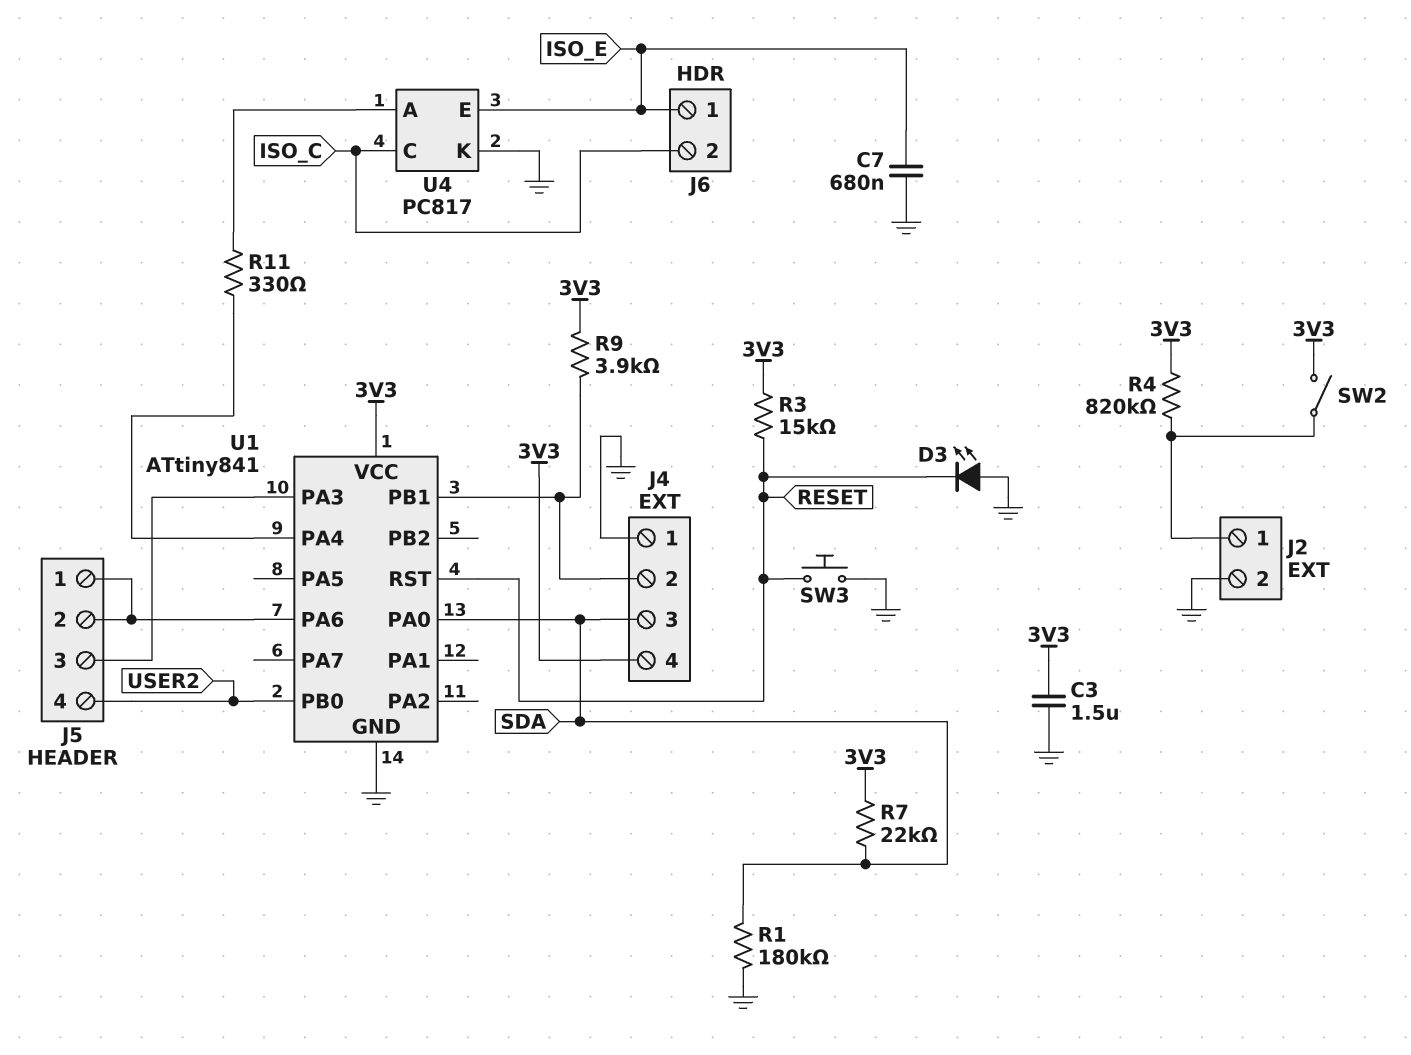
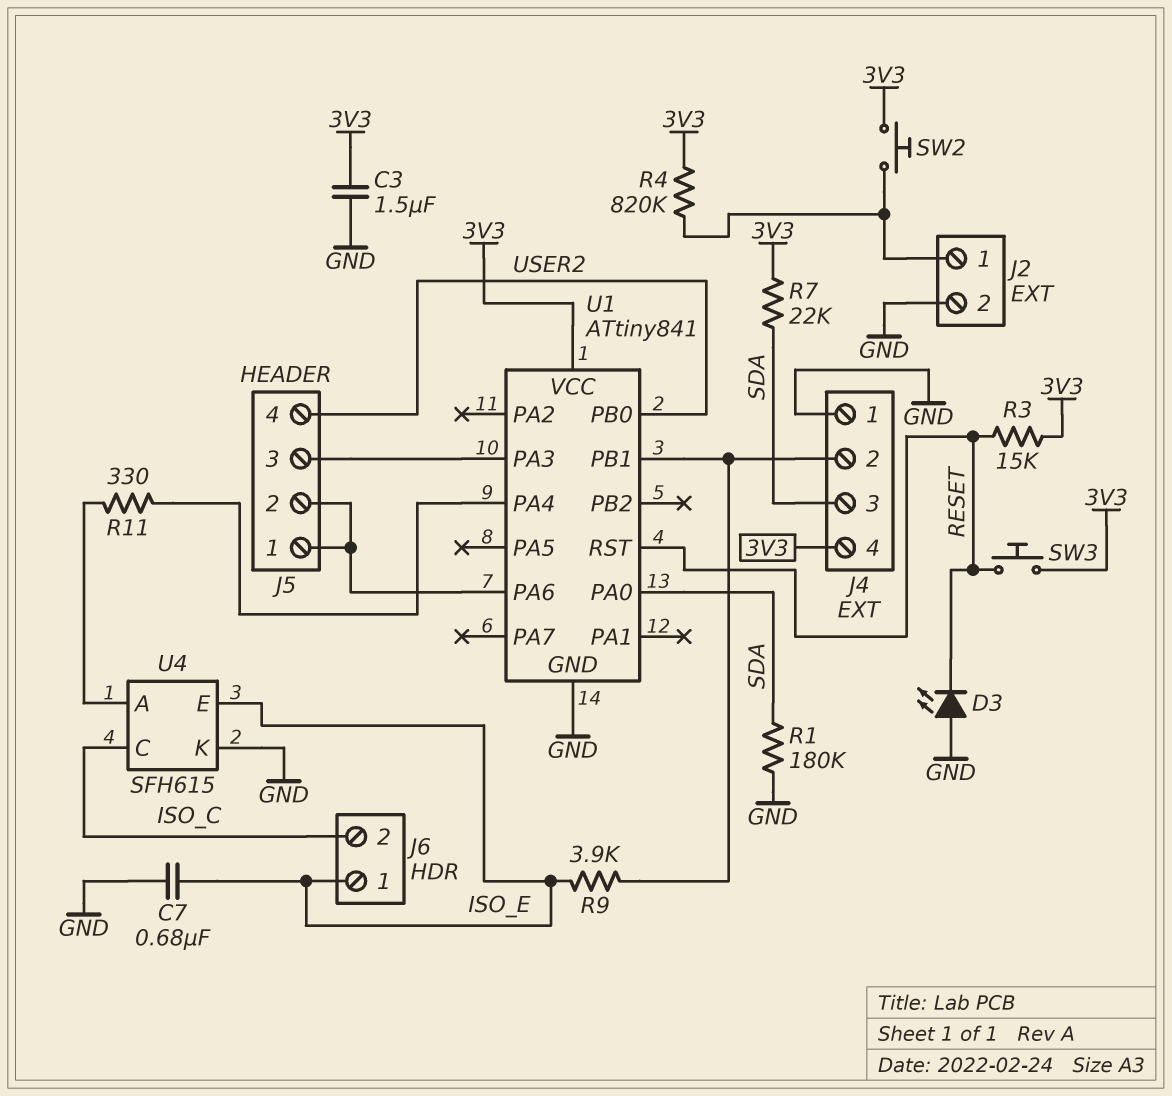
R9: 3.9k (3V3, J4/2) -> 3.9k (ISO_E, J4/2)
SW2: switch (3V3, J2/1) -> button (3V3, J2/1)
SW3: button (GND, RESET) -> button (3V3, RESET)
U4: PC817 -> SFH615

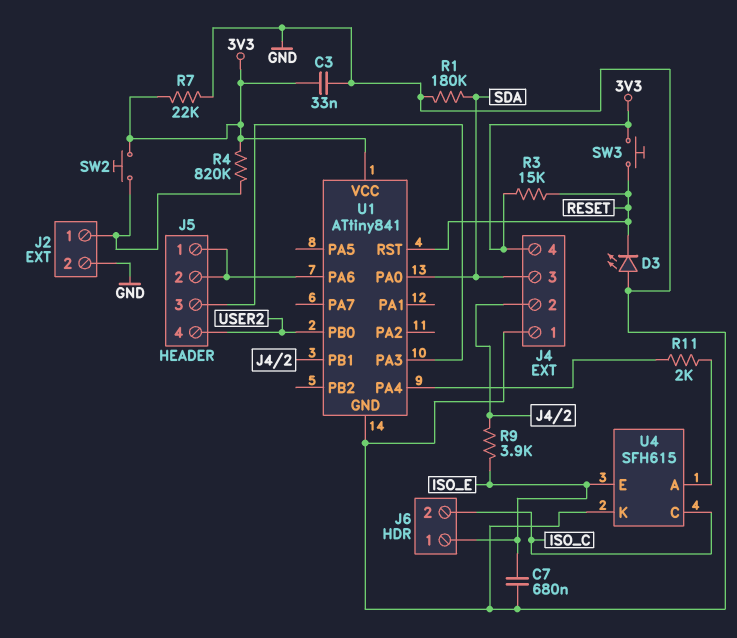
C3: 1.5uF (3V3, GND) -> 33nF (3V3, GND)
R7: 22k (3V3, SDA) -> 22k (3V3, GND)
R11: 330 (U1/PA4, U4/A) -> 2k (U1/PA4, U4/A)

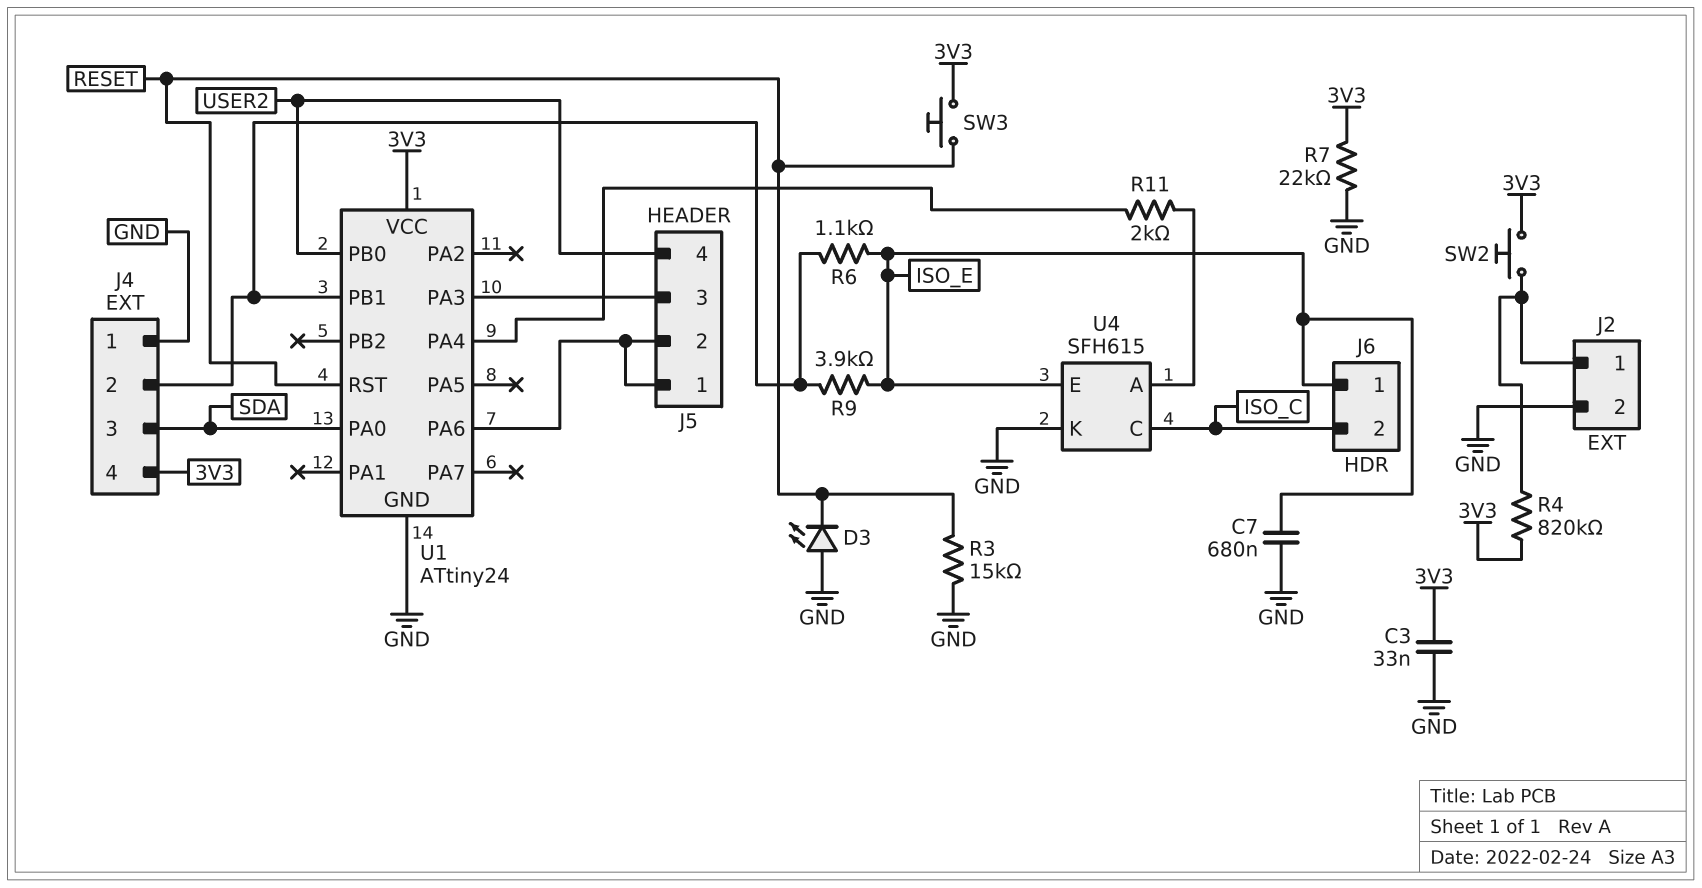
R1: 180k (GND, SDA) -> none
R3: 15k (3V3, RESET) -> 15k (GND, RESET)
R6: none -> 1.1k (ISO_E, J4/2)
U1: ATtiny841 -> ATtiny24

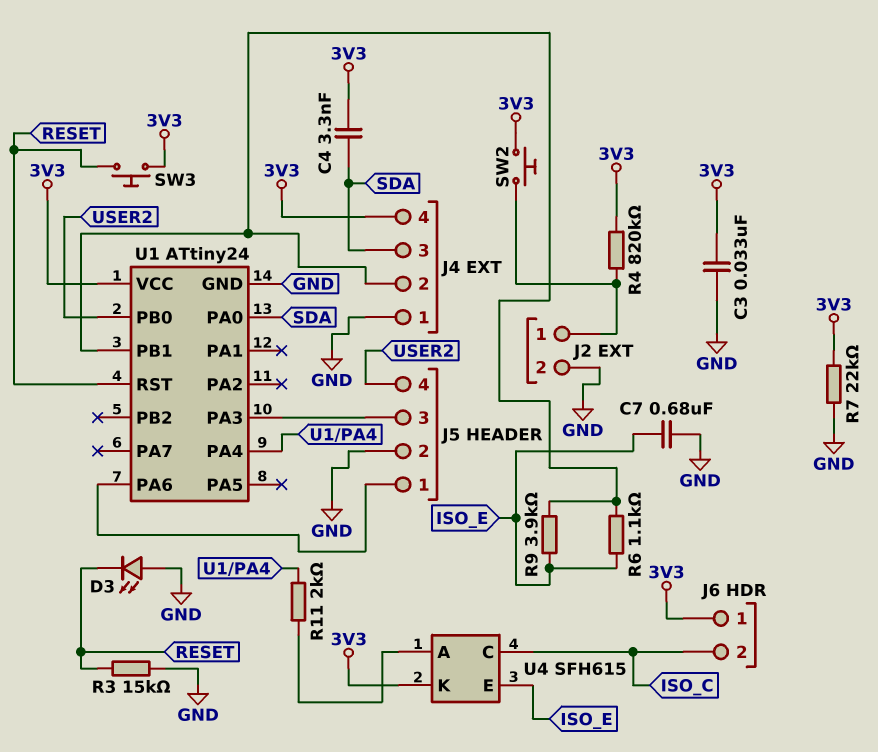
C4: none -> 3.3nF (3V3, SDA)
J5 pin 2: J5/1 -> GND
J6 pin 1: ISO_E -> 3V3
U4 pin K: GND -> 3V3

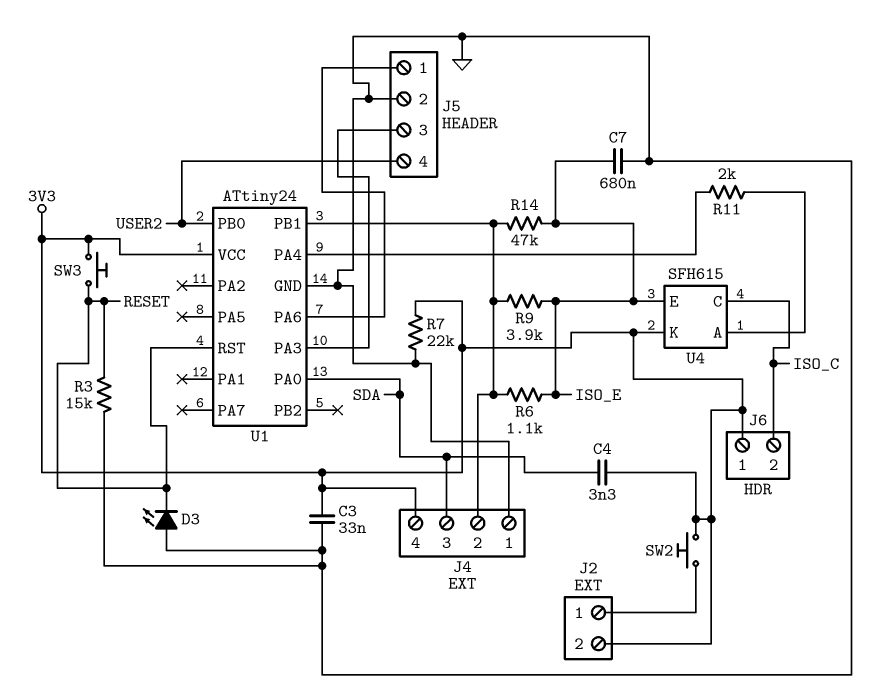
J2 pin 2: GND -> 3V3
R4: 820k (3V3, J2/1) -> none
R14: none -> 47k (ISO_E, J4/2)

